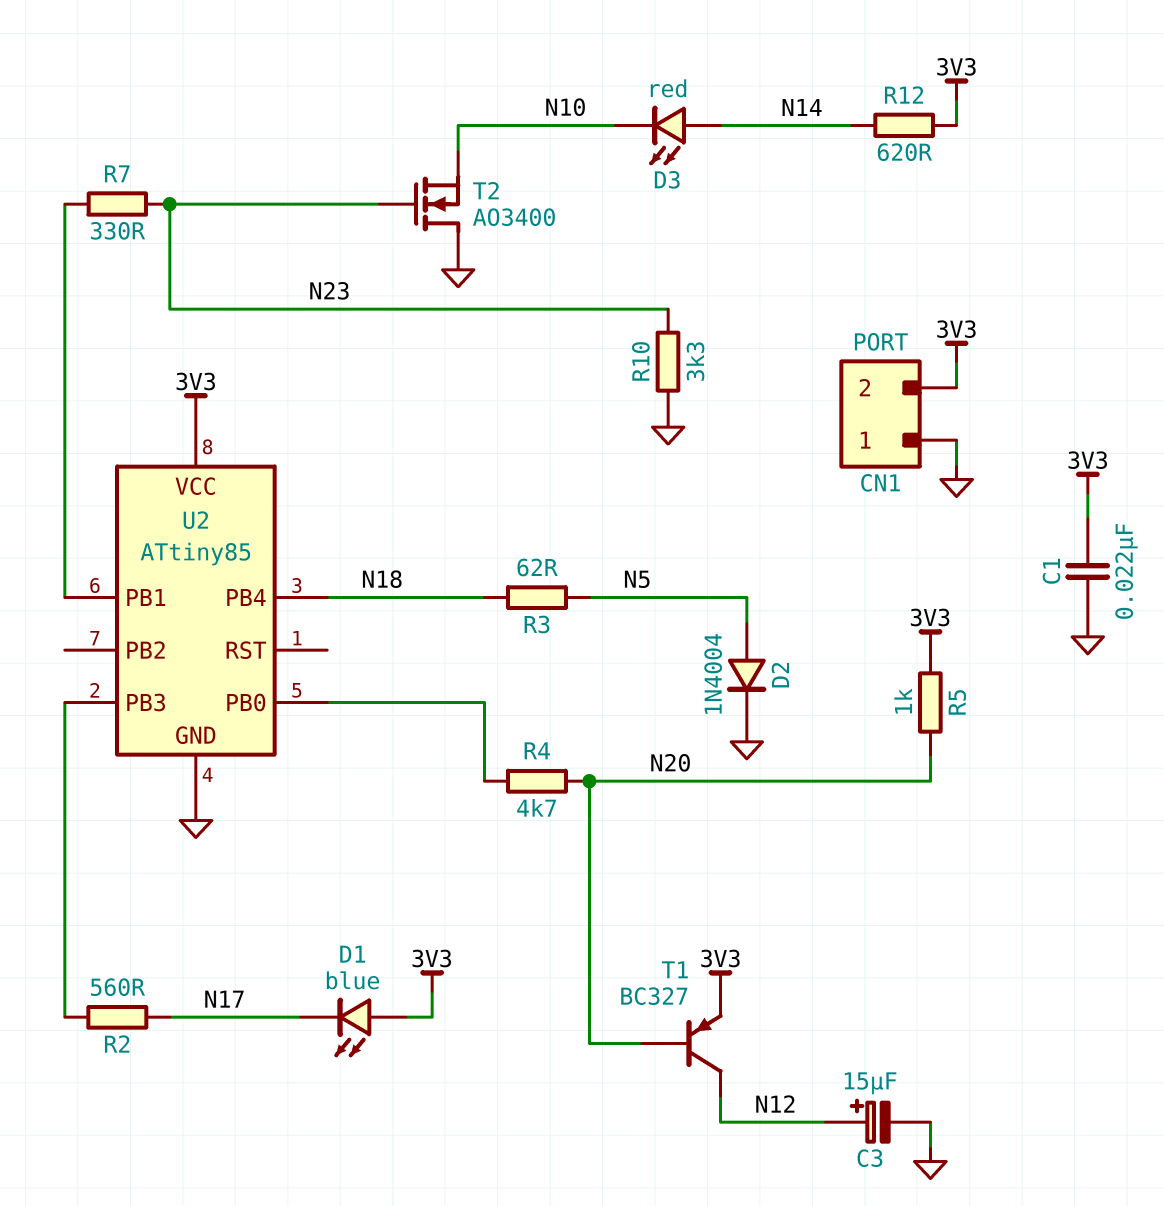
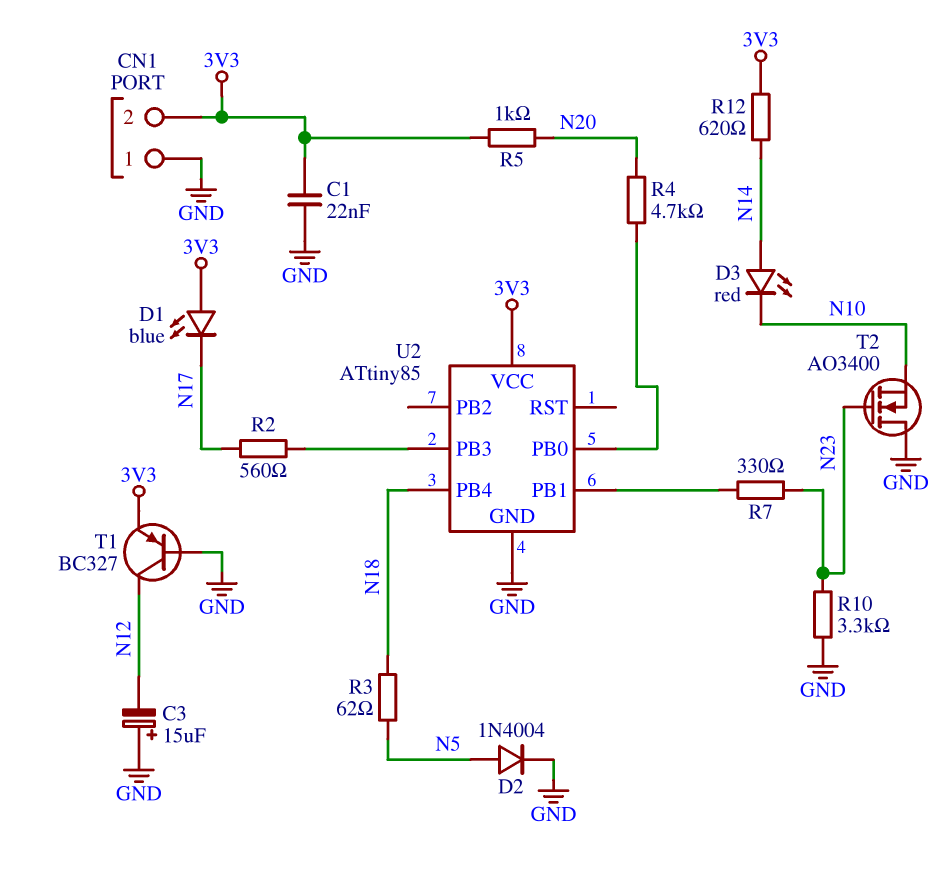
C3: 15uF (plus N12, minus GND) -> 15uF (plus GND, minus N12)
T1: PNP BC327 (B N20, C N12, E 3V3) -> PNP BC327 (B GND, C N12, E 3V3)

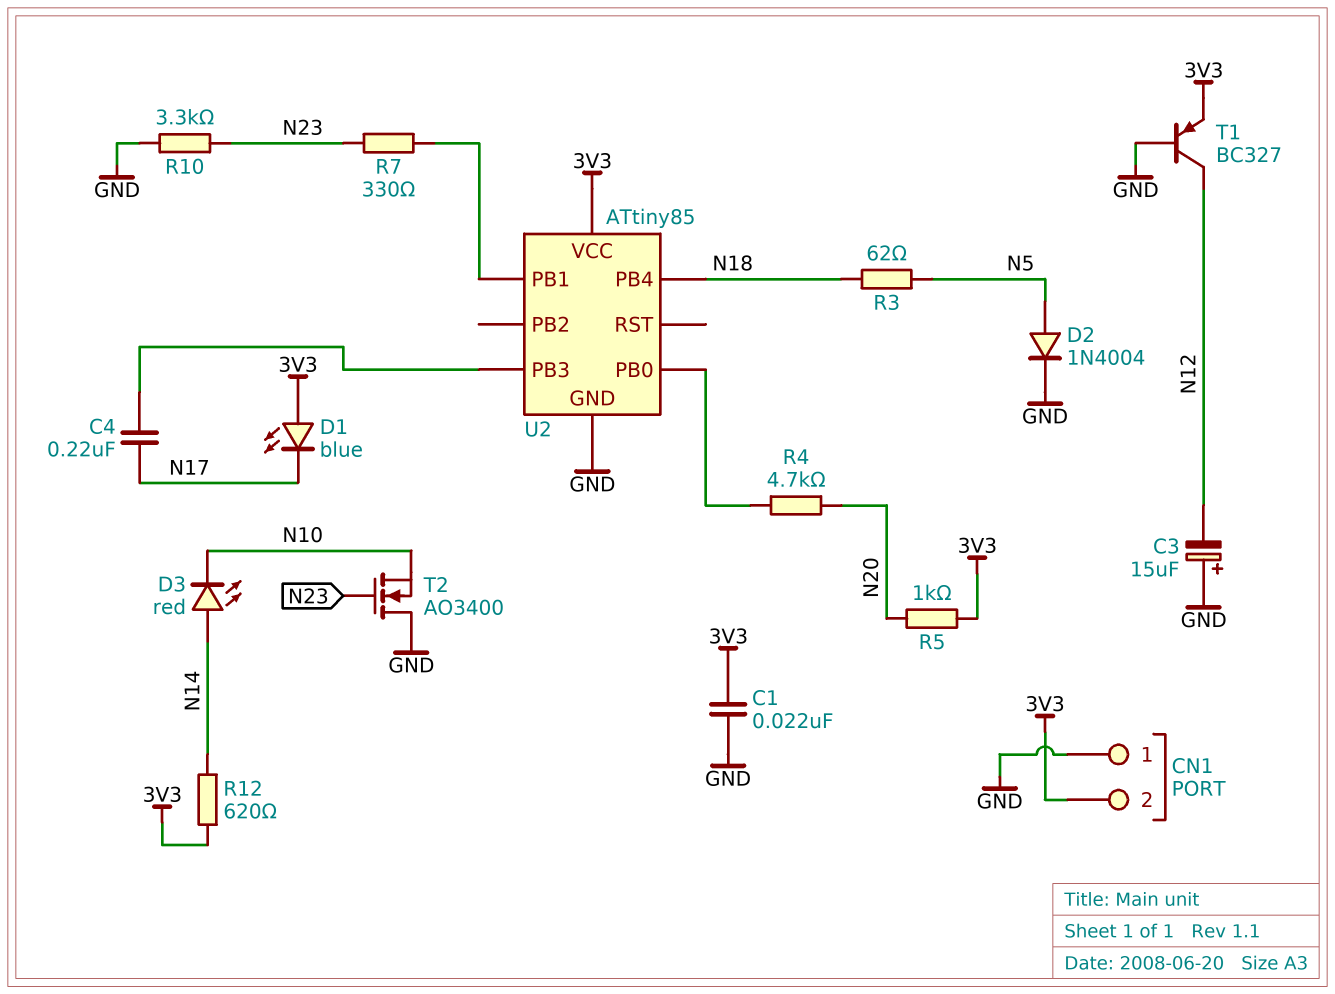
C4: none -> 220nF (N17, U2/PB3)
R2: 560 (N17, U2/PB3) -> none

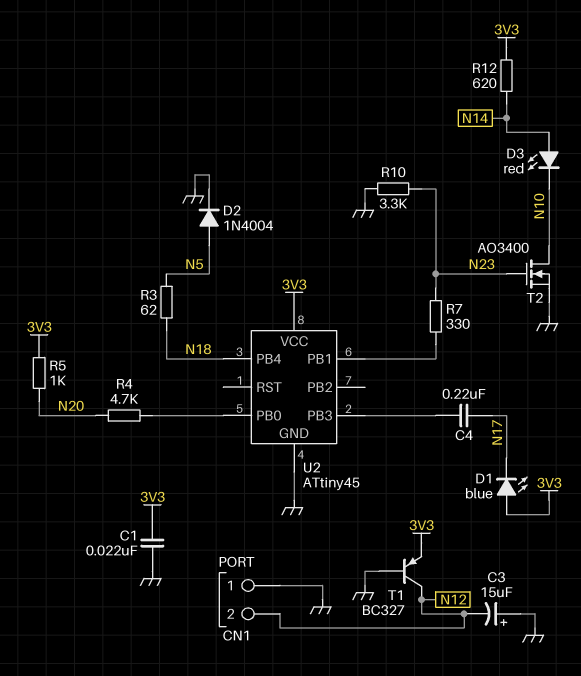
CN1 pin 2: 3V3 -> N12
T2: NMOS AO3400 (G N23, D GND, S N10) -> NMOS AO3400 (G N23, D N10, S GND)
U2: ATtiny85 -> ATtiny45

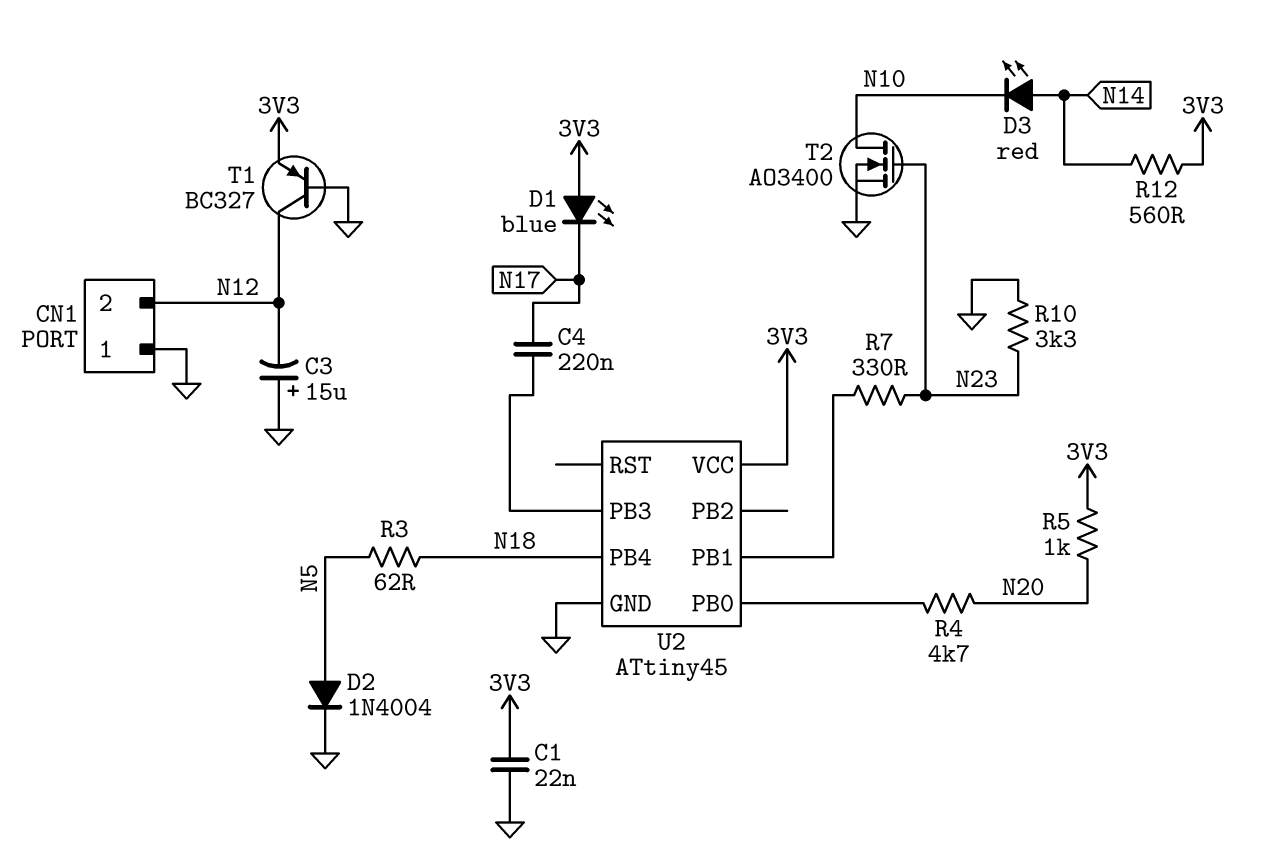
R12: 620 (3V3, N14) -> 560 (3V3, N14)

